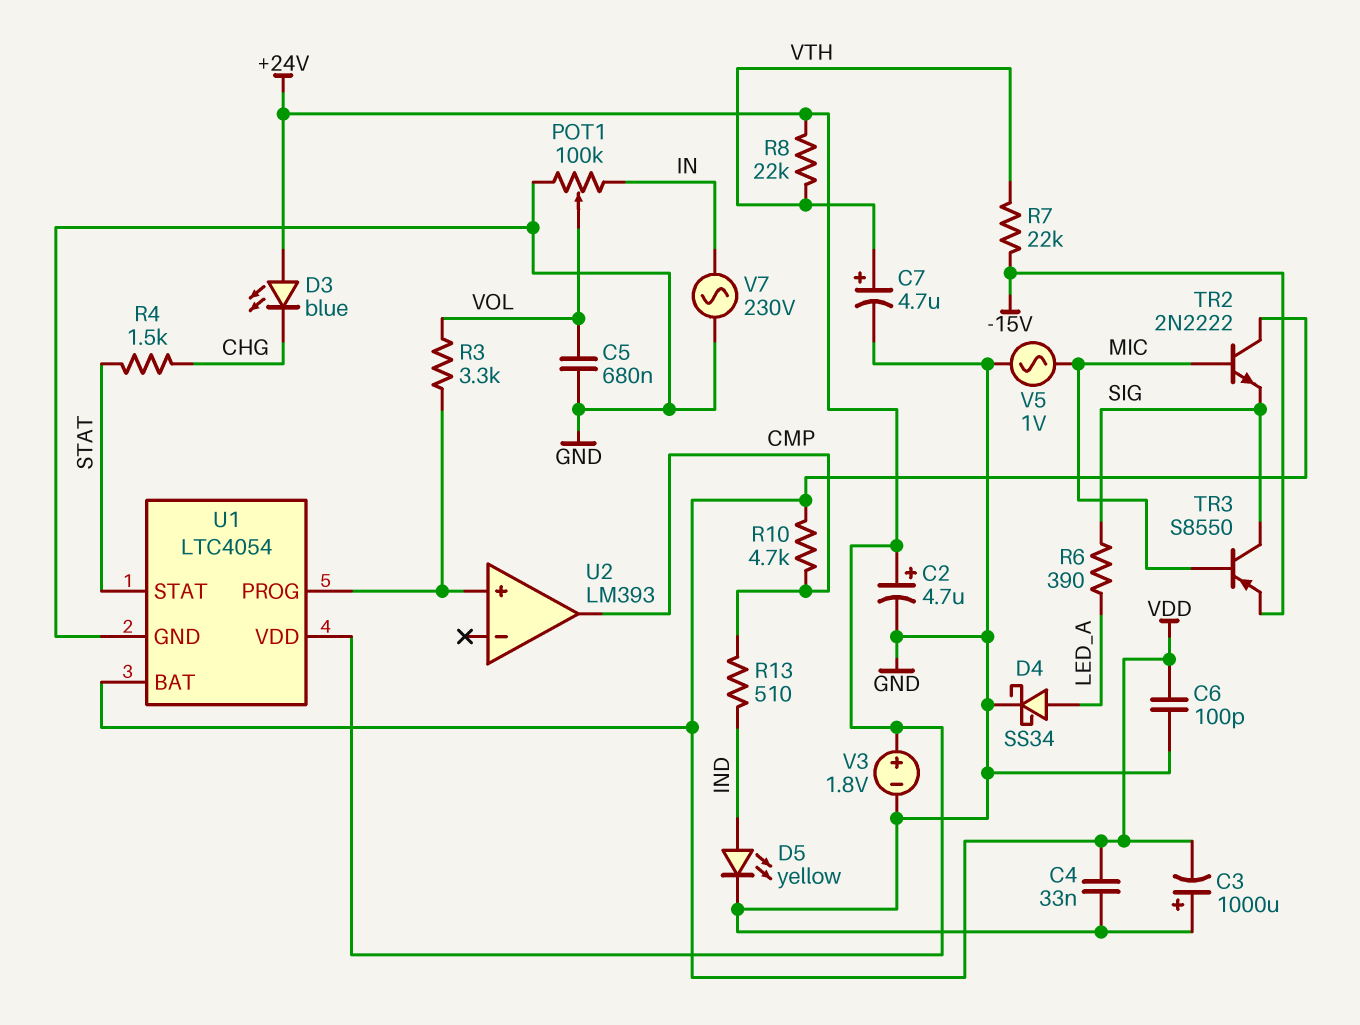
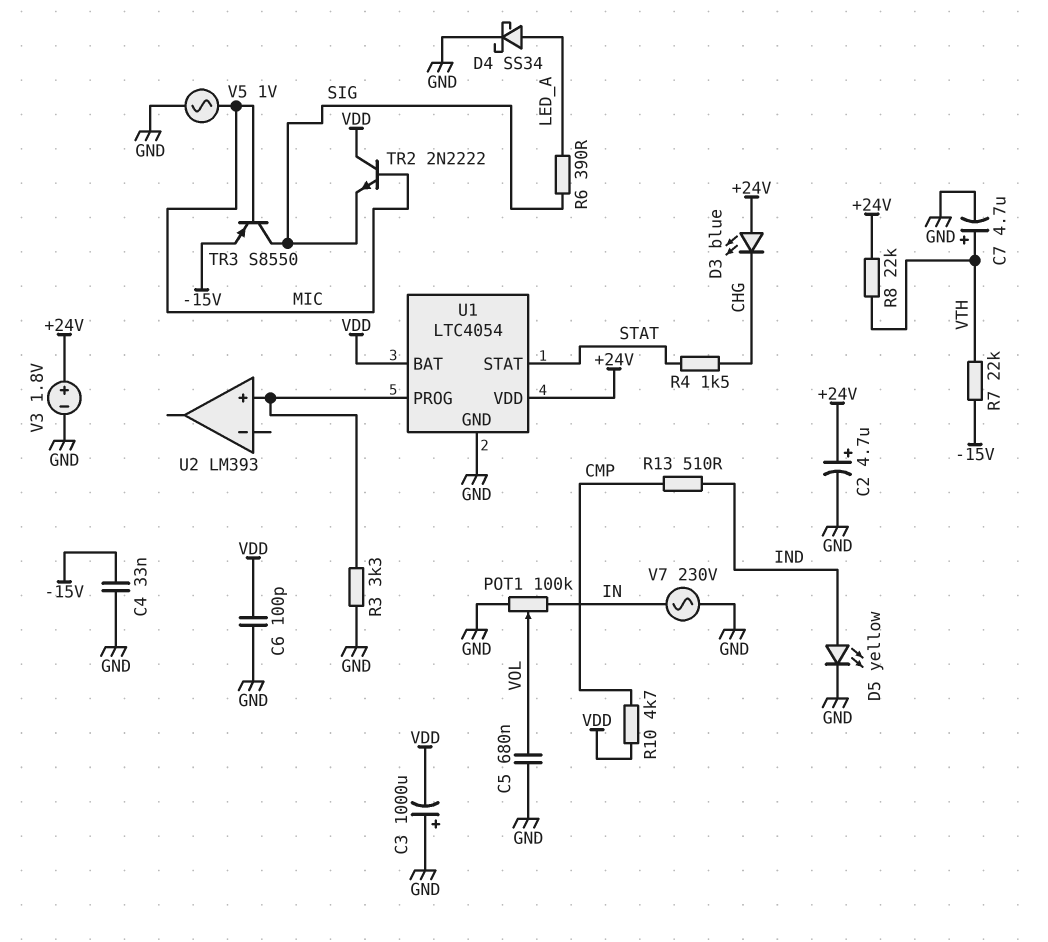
C4: 33nF (GND, VDD) -> 33nF (-15V, GND)
R3: 3.3k (U1/PROG, VOL) -> 3.3k (GND, U1/PROG)
U2 pin out: CMP -> none

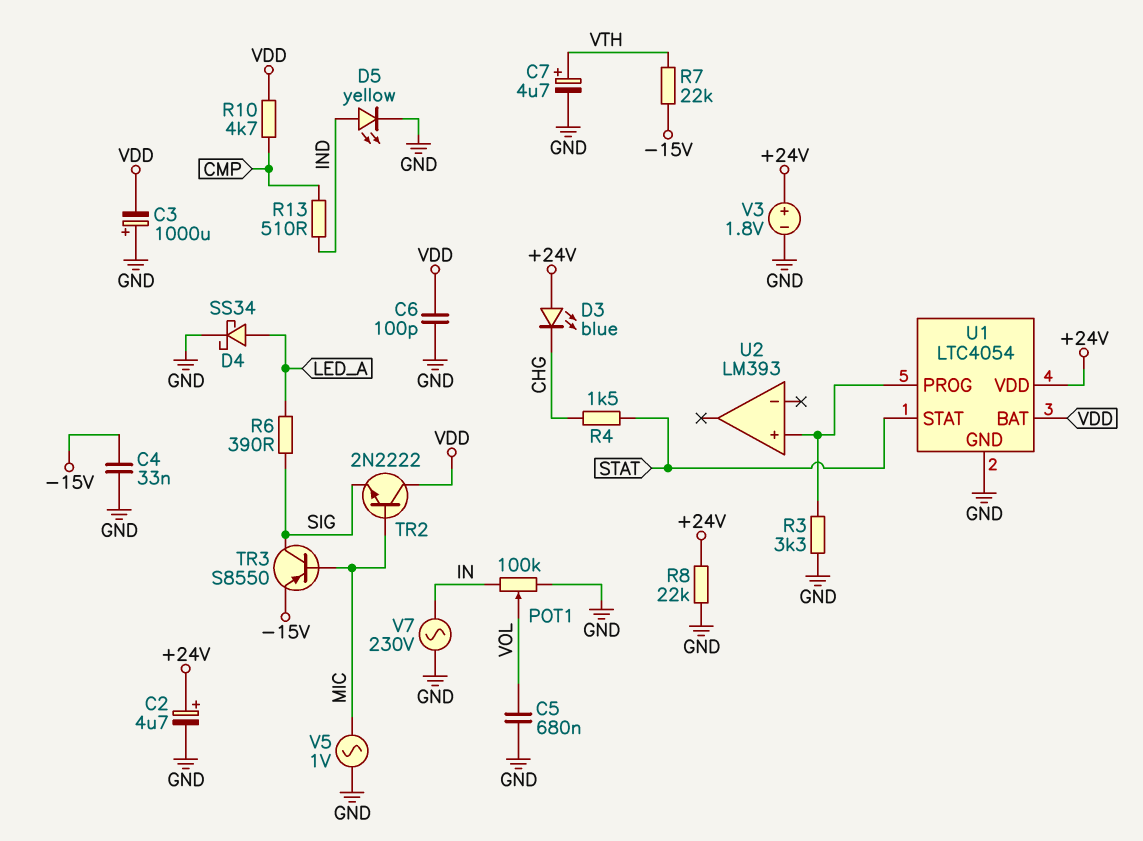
R8: 22k (+24V, VTH) -> 22k (+24V, GND)

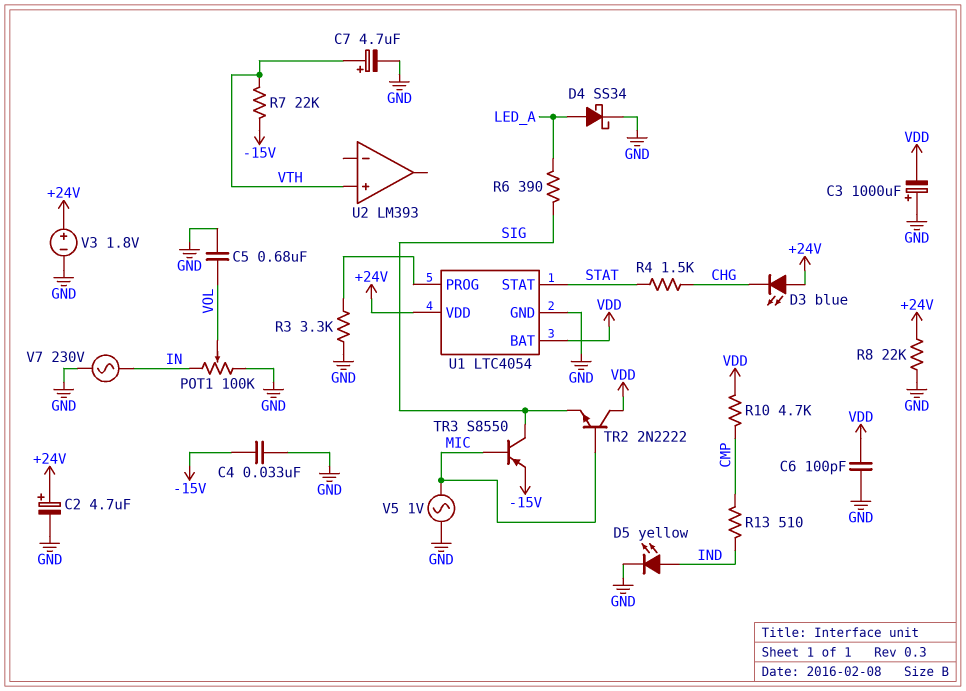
U2 pin in+: U1/PROG -> VTH

